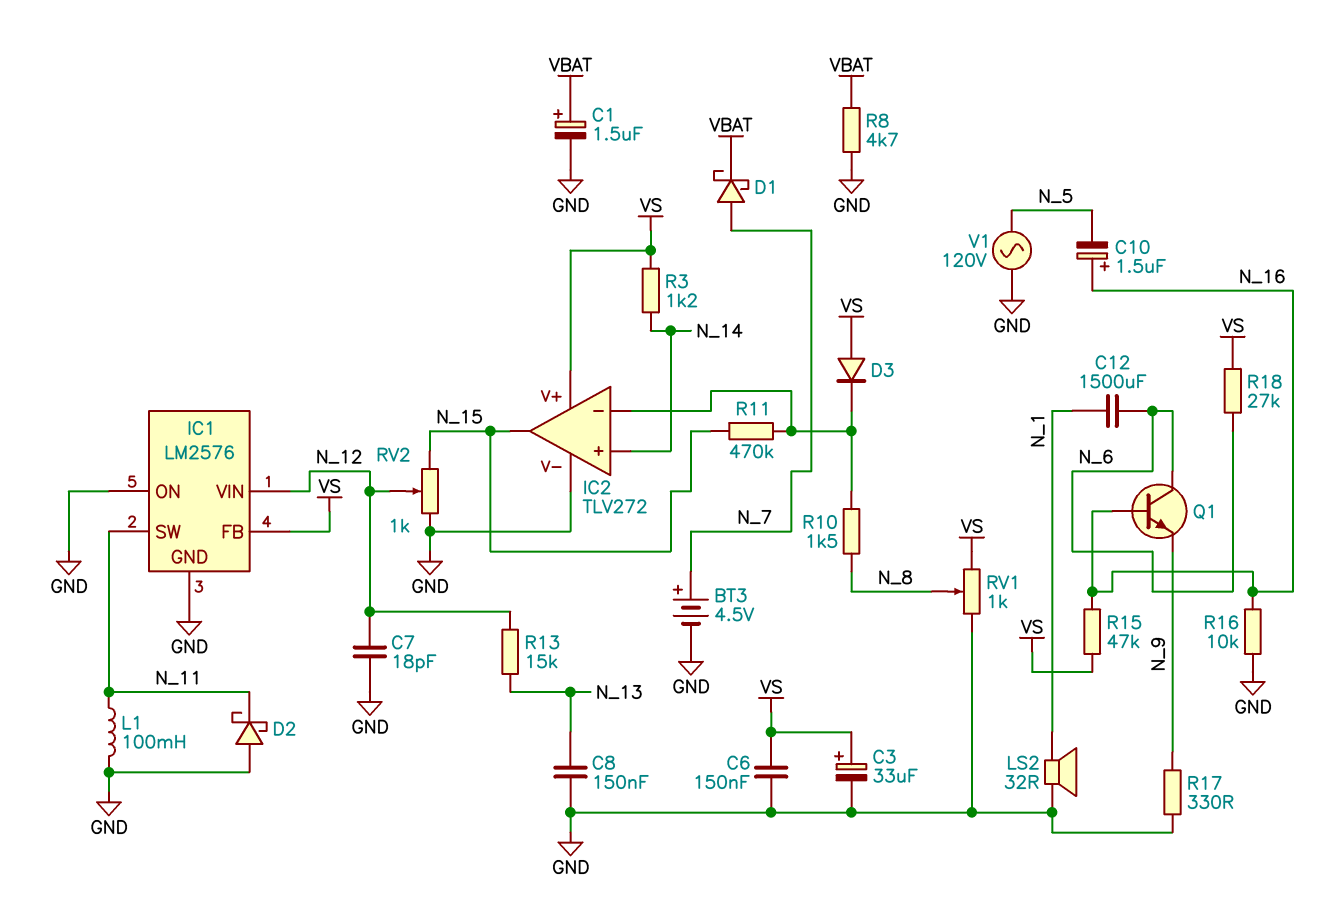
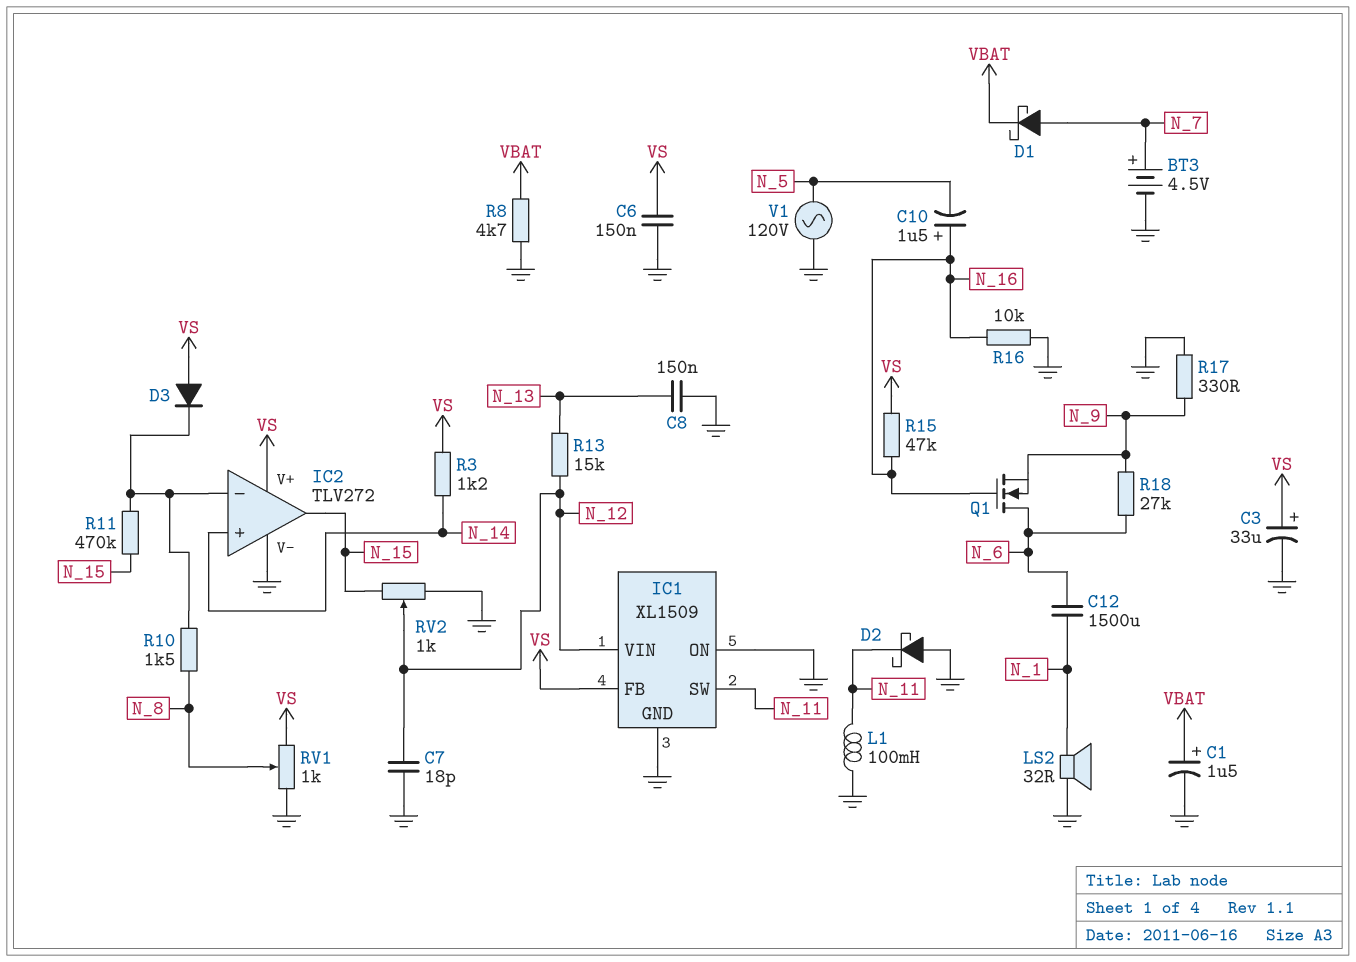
IC1: LM2576 -> XL1509
Q1: NPN (B N_16, C N_6, E N_9) -> NMOS (G N_16, D N_6, S N_9)
R18: 27k (N_6, VS) -> 27k (N_6, N_9)

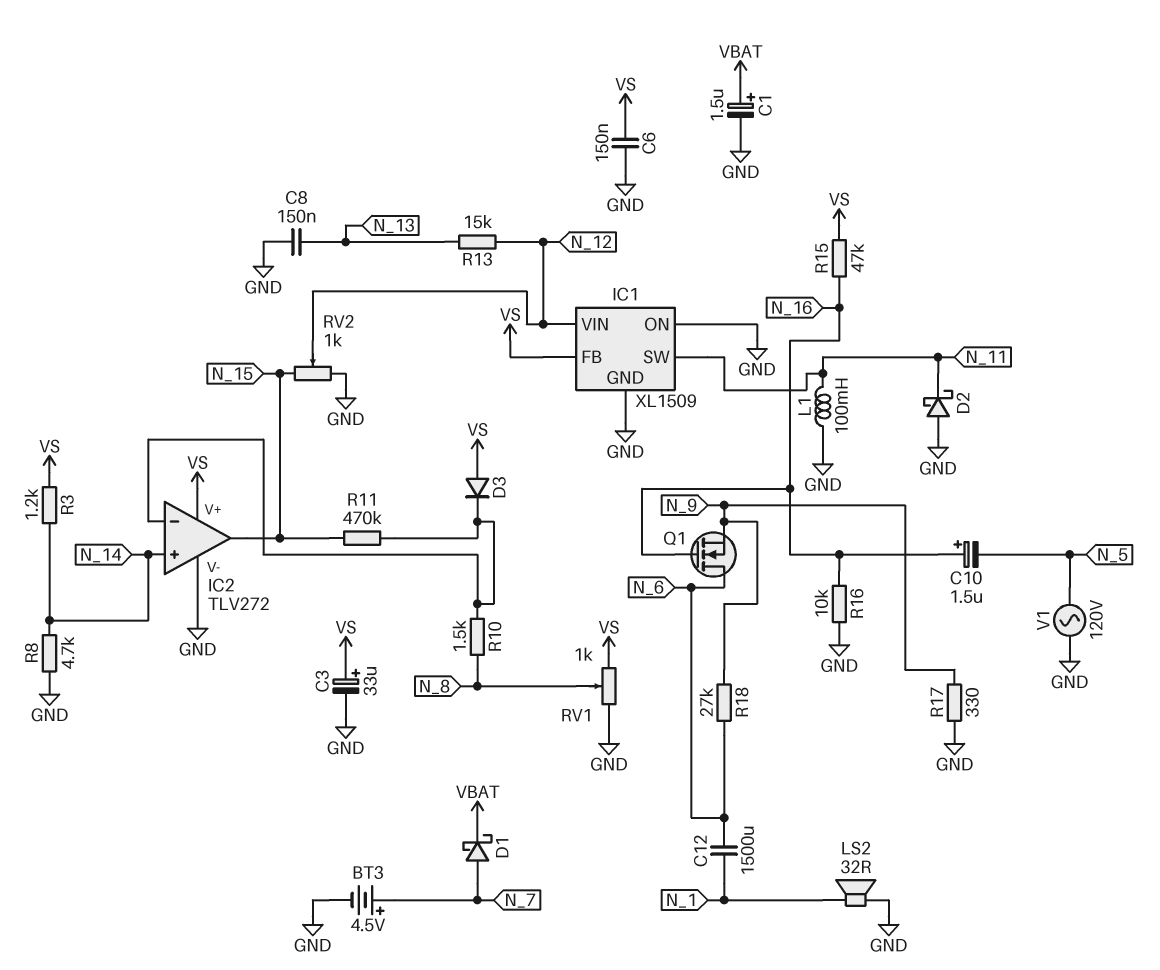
C7: 18pF (GND, N_12) -> none
R8: 4.7k (GND, VBAT) -> 4.7k (GND, N_14)

